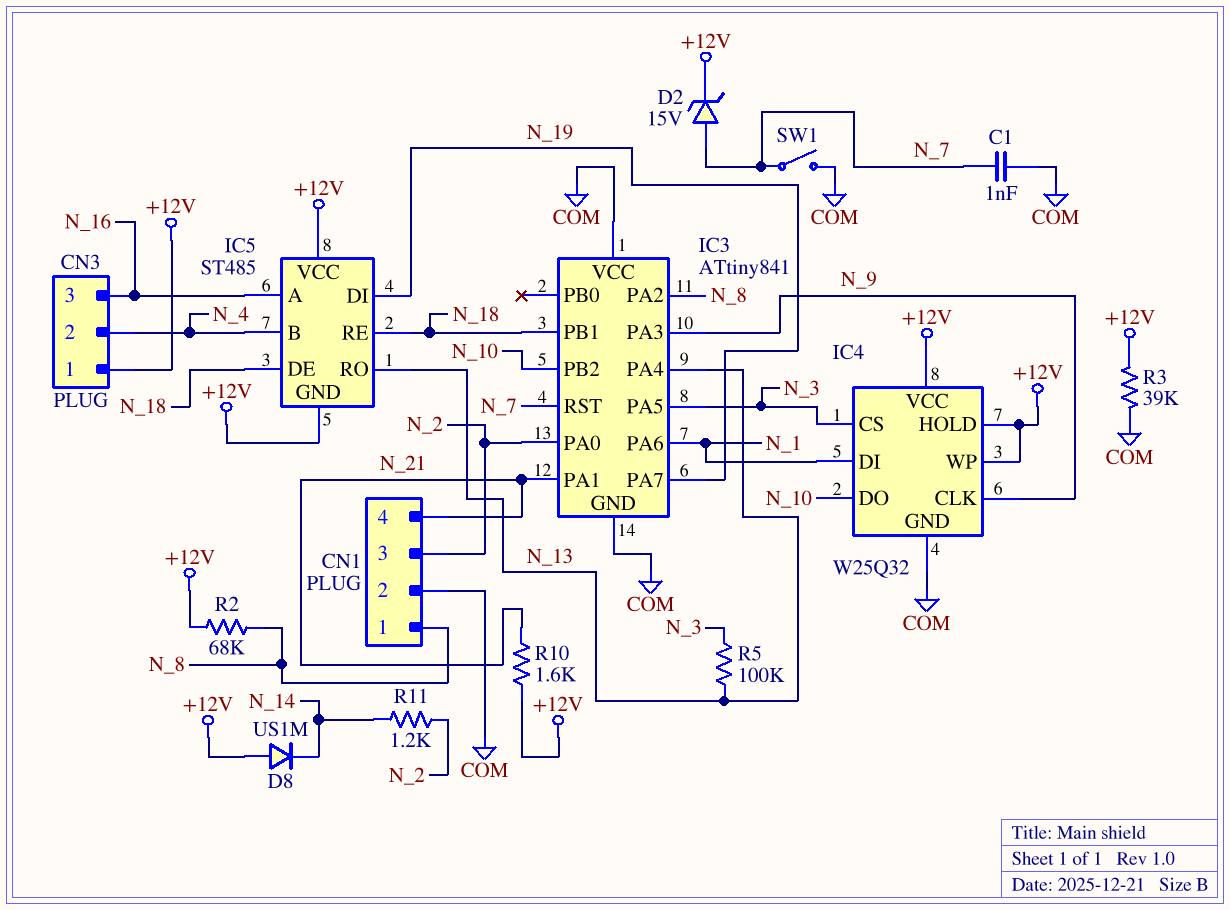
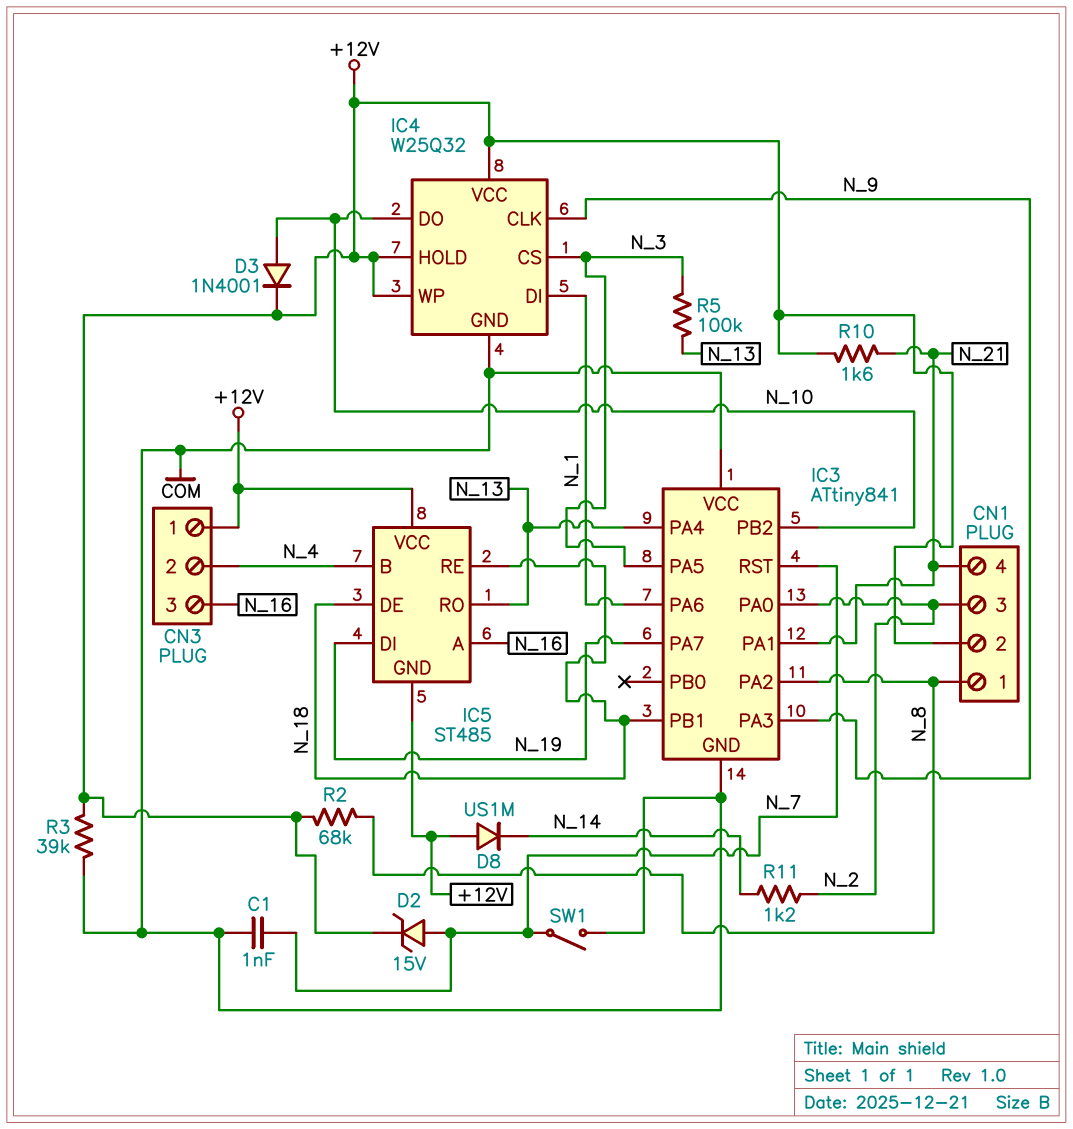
CN1 pin 2: COM -> +12V
D3: none -> diode 1N4001 (A N_10, K +12V)

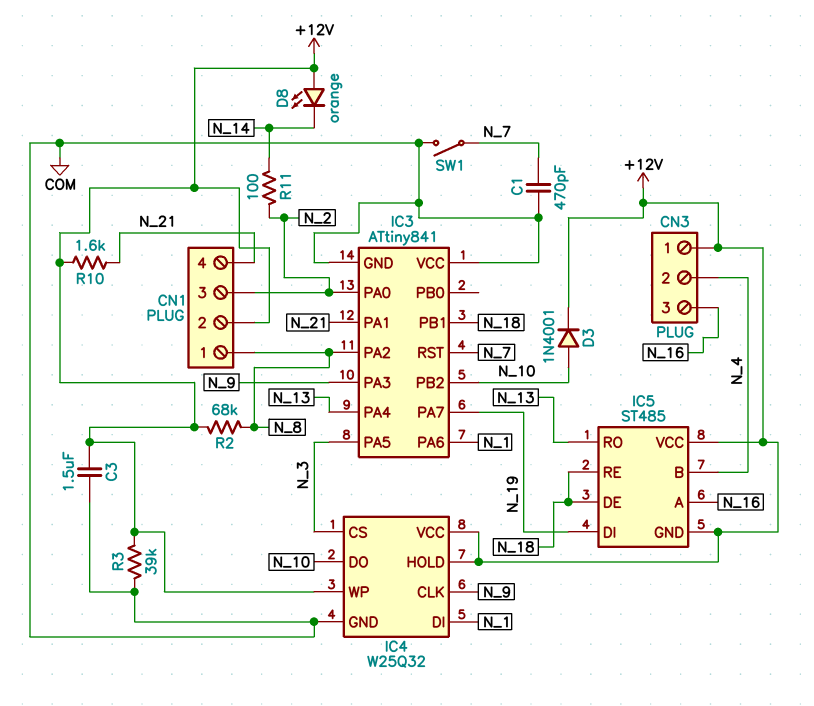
C1: 1nF (COM, N_7) -> 470pF (COM, N_7)
C3: none -> 1.5uF (+12V, COM)
D2: zener 15V (A N_7, K +12V) -> none
D8: diode US1M (A +12V, K N_14) -> LED orange (A +12V, K N_14)
R5: 100k (N_3, N_13) -> none
R11: 1.2k (N_2, N_14) -> 100 (N_2, N_14)

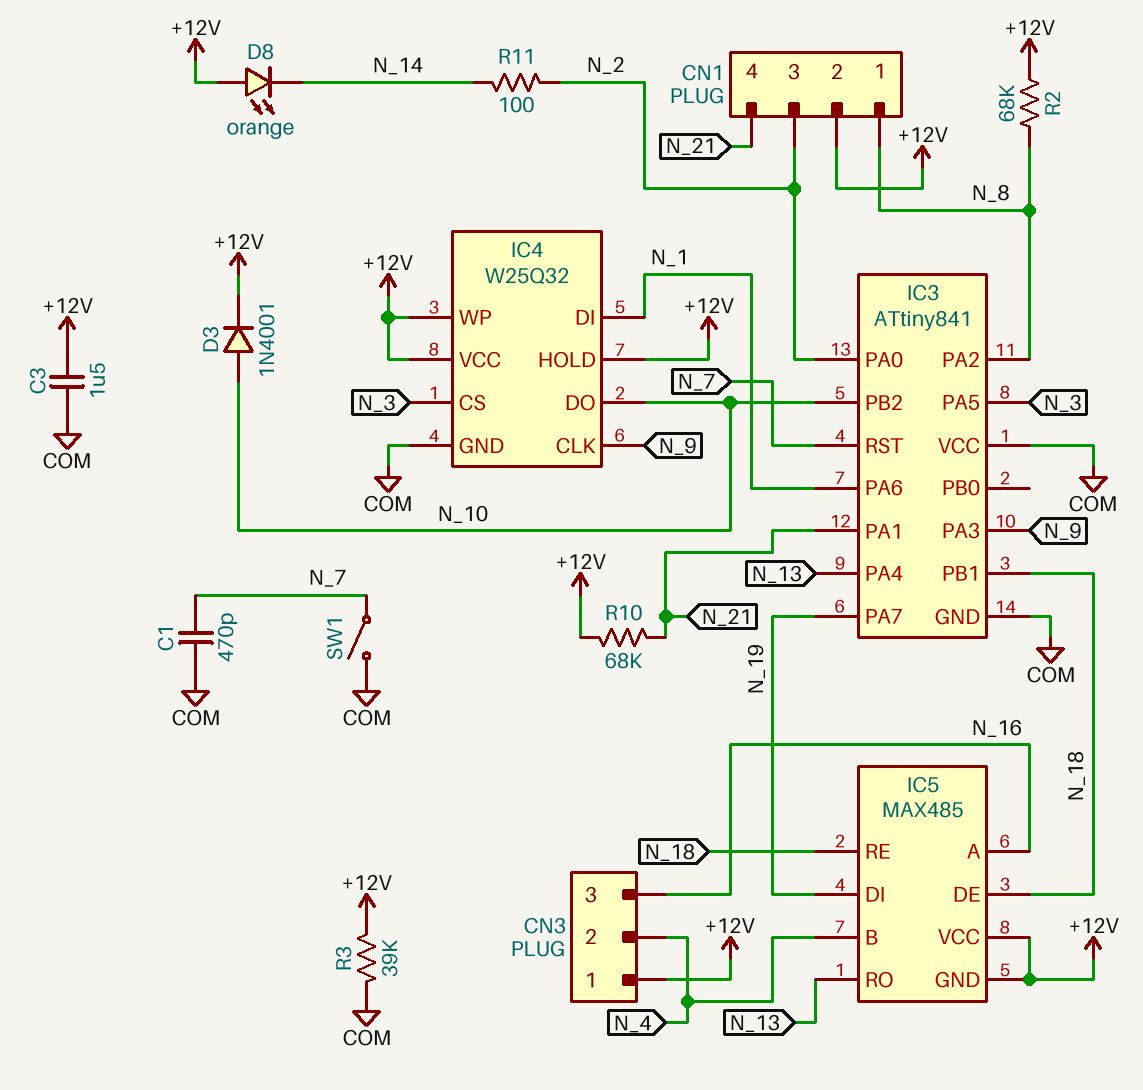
IC5: ST485 -> MAX485
R10: 1.6k (+12V, N_21) -> 68k (+12V, N_21)

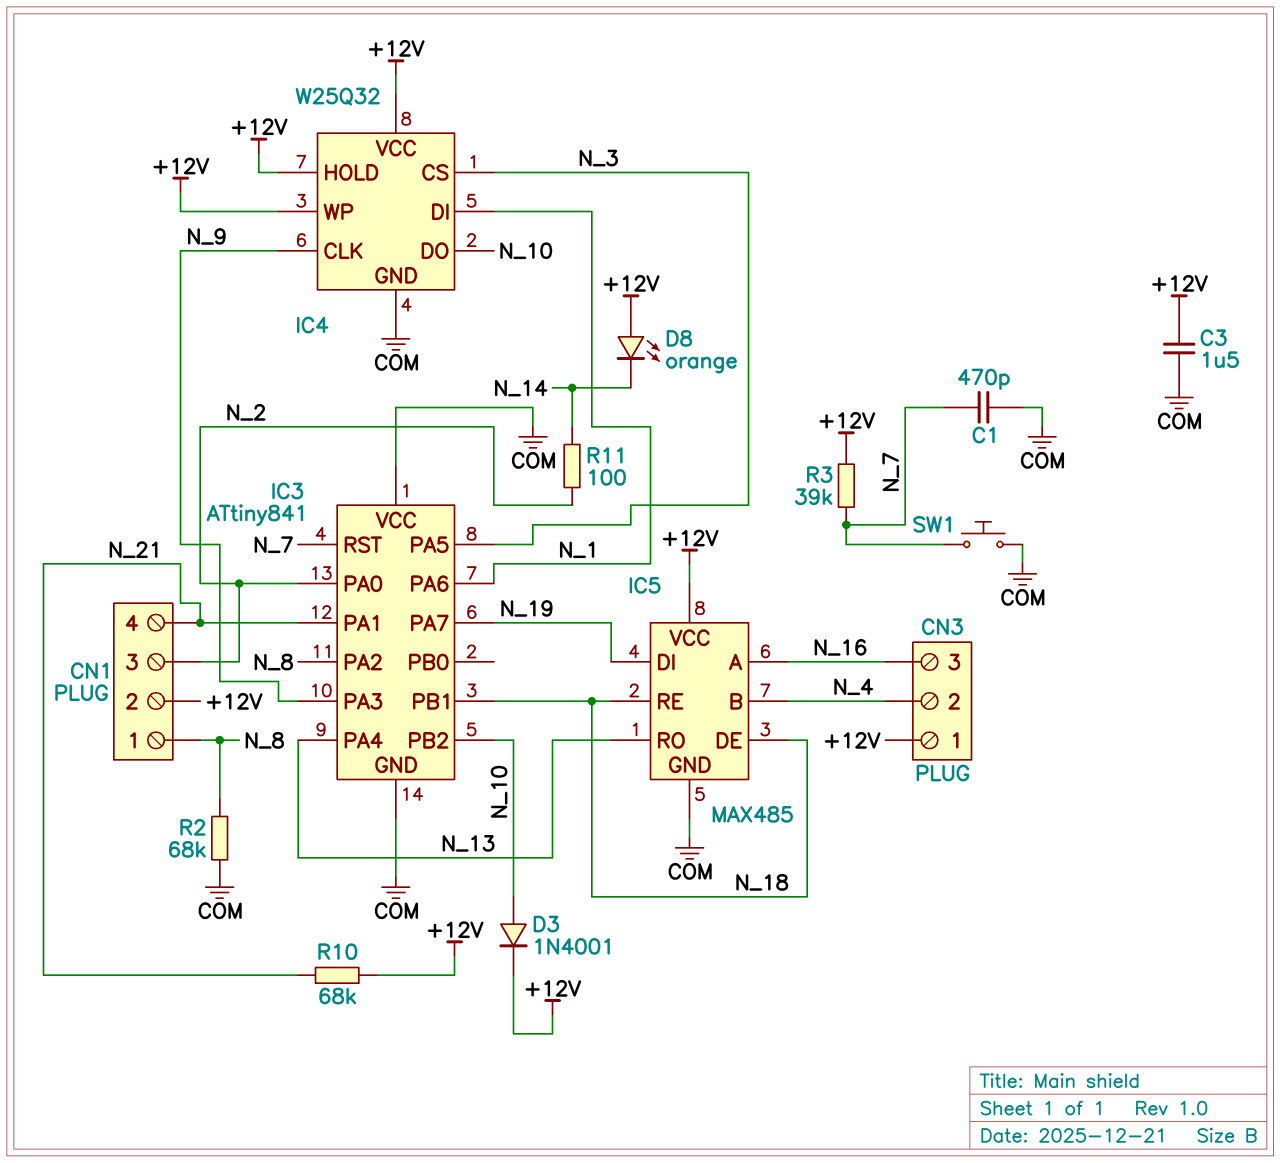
IC5 pin GND: +12V -> COM
R2: 68k (+12V, N_8) -> 68k (COM, N_8)
R3: 39k (+12V, COM) -> 39k (+12V, N_7)
SW1: switch (COM, N_7) -> button (COM, N_7)

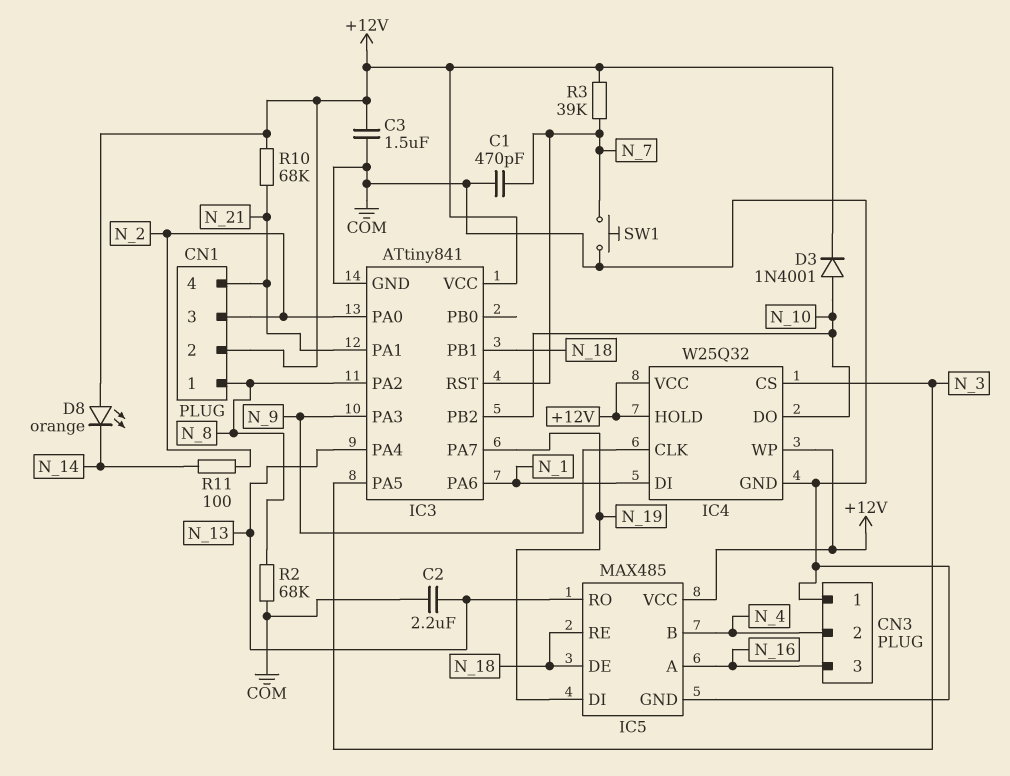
C2: none -> 2.2uF (COM, N_13)
CN3 pin 1: +12V -> COM
IC3 pin VCC: COM -> +12V

